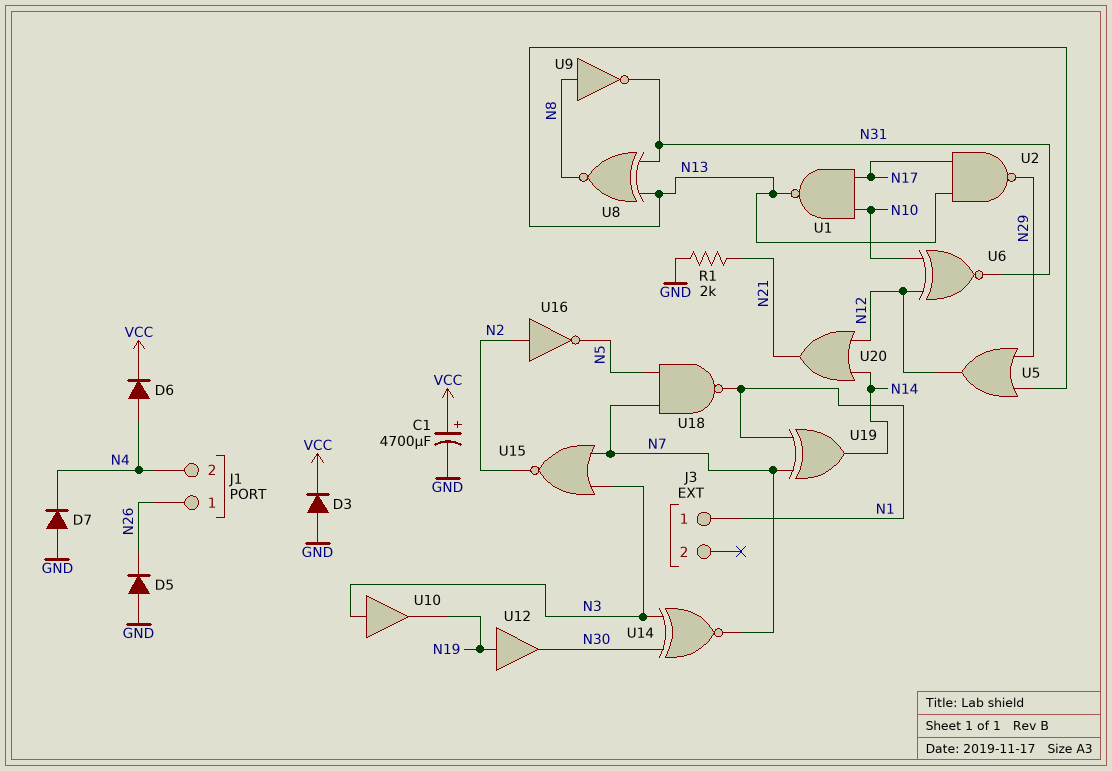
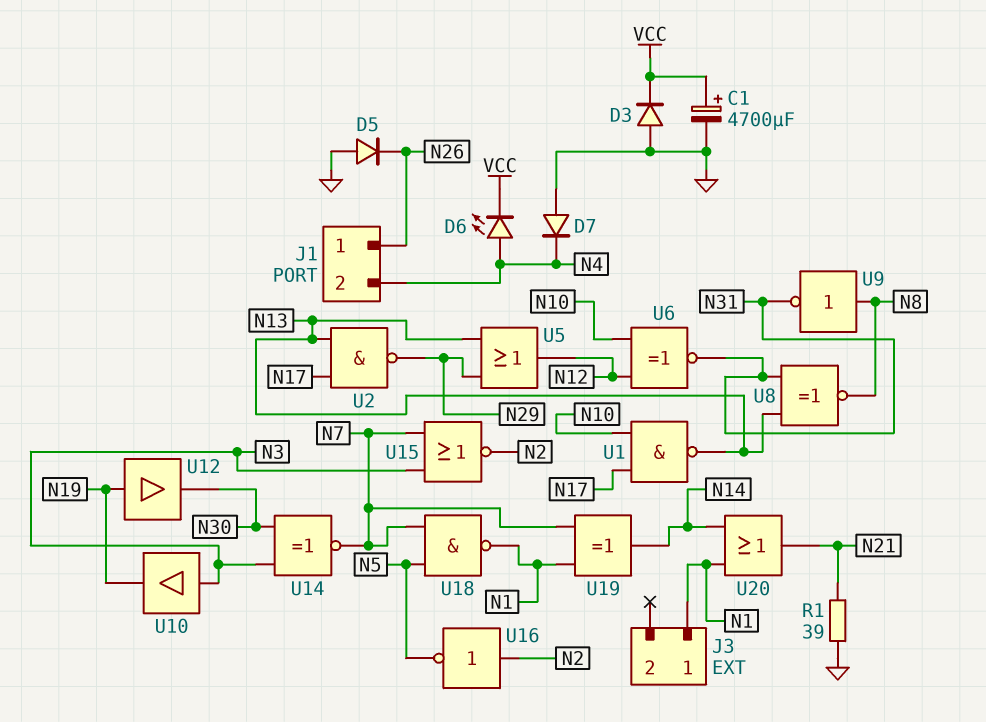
D6: diode (A N4, K VCC) -> LED (A N4, K VCC)
R1: 2k (GND, N21) -> 39 (GND, N21)
U20: OR (in N12, in N14, out N21) -> OR (in N1, in N14, out N21)

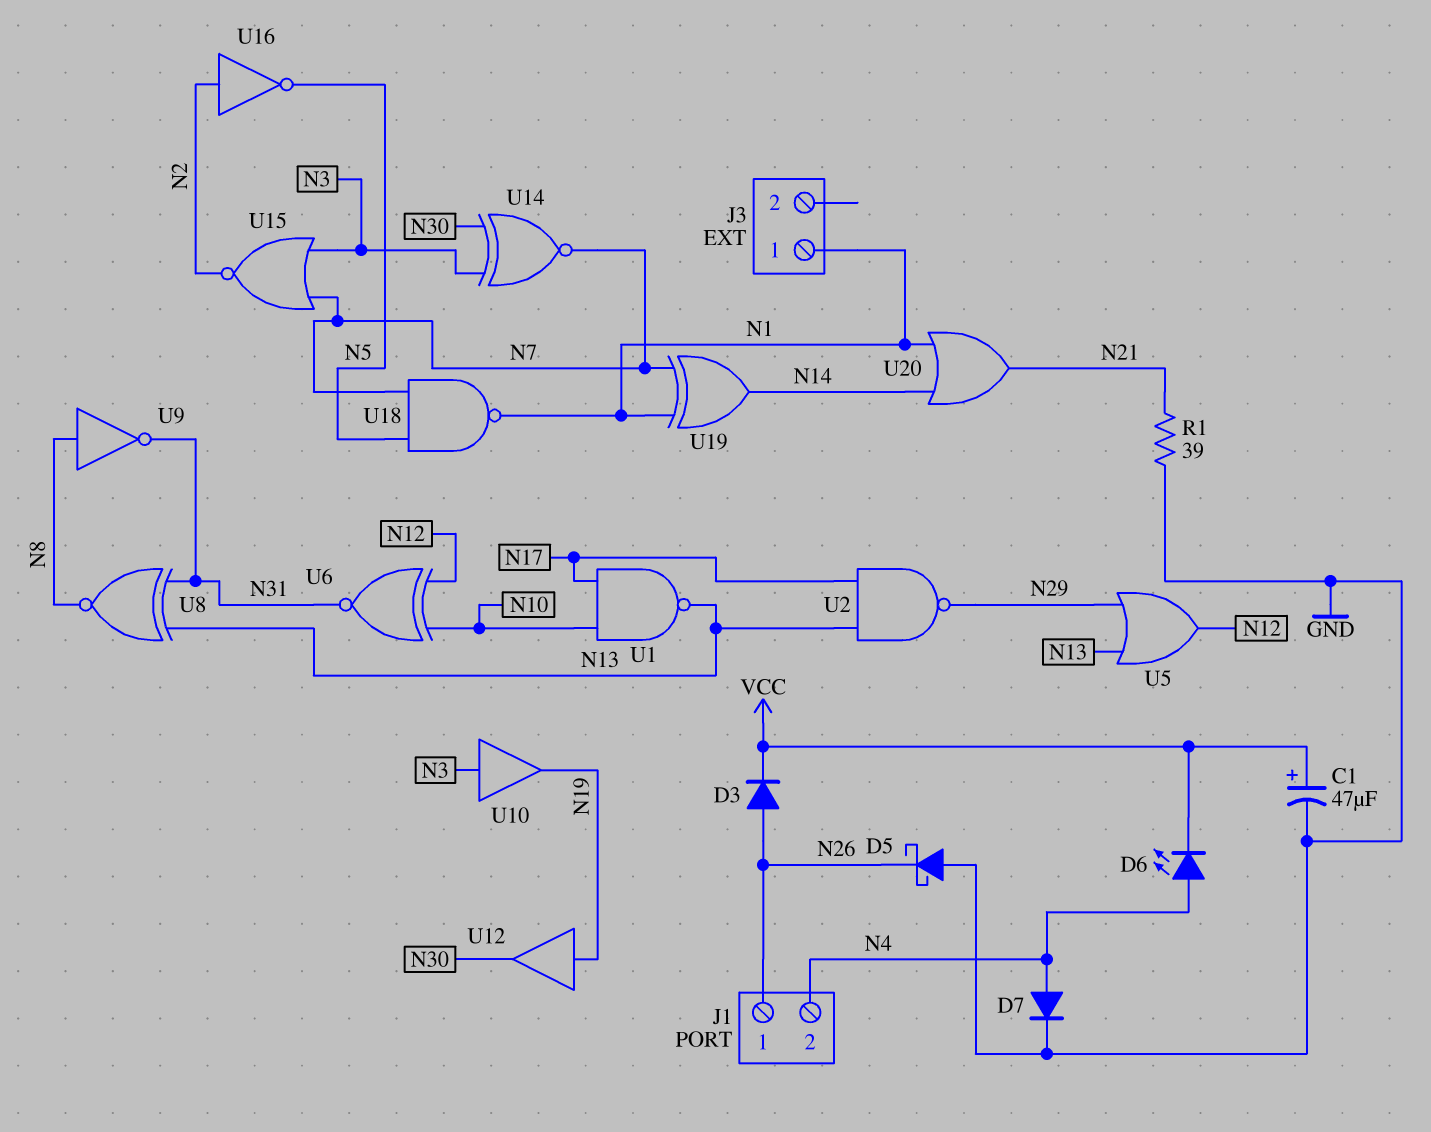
C1: 4700uF (plus VCC, minus GND) -> 47uF (plus VCC, minus GND)
D3: diode (A GND, K VCC) -> diode (A N26, K VCC)
D5: diode (A GND, K N26) -> schottky (A GND, K N26)
D7: diode (A GND, K N4) -> diode (A N4, K GND)

